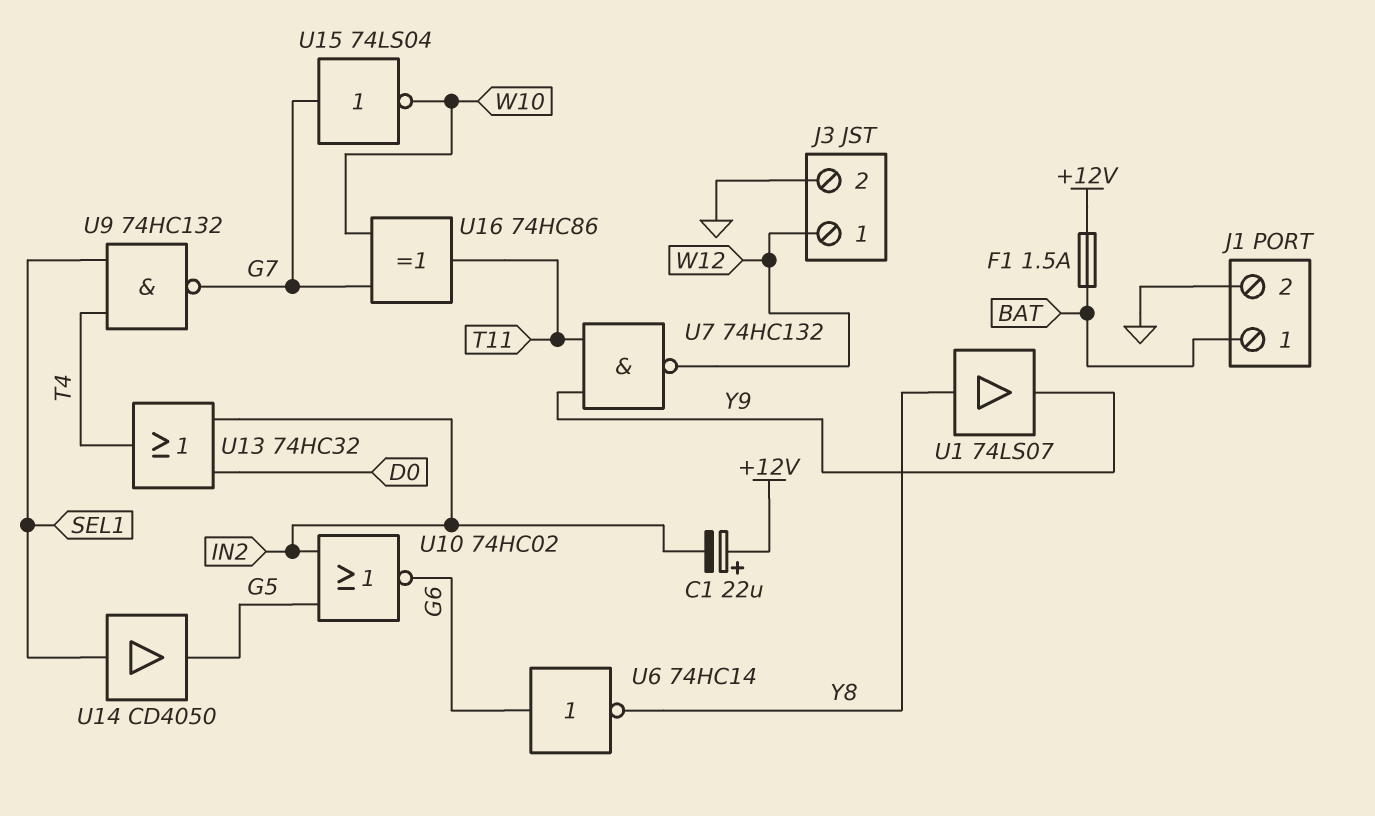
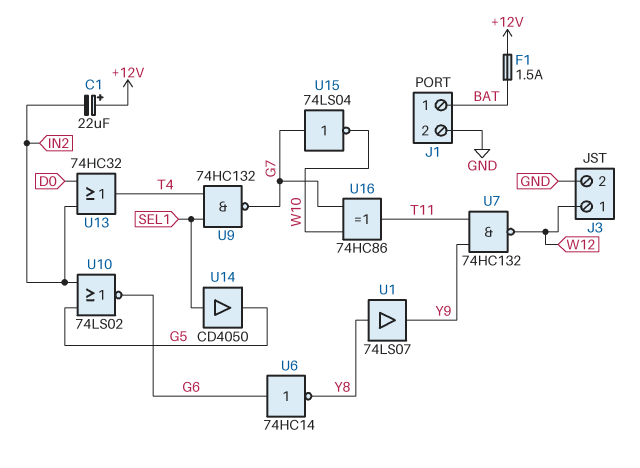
U10: NOR 74HC02 (in G5, in IN2, out G6) -> NOR 74LS02 (in G5, in IN2, out G6)

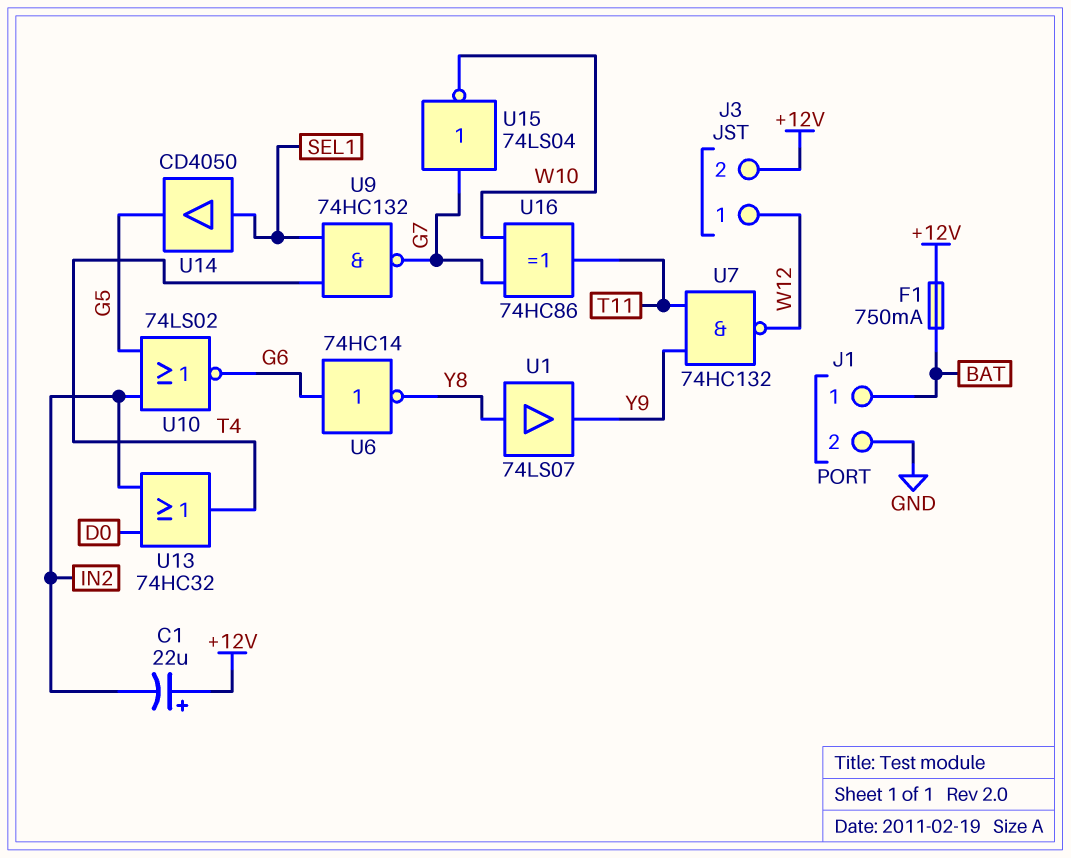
F1: 1.5A (+12V, BAT) -> 750mA (+12V, BAT)
J3 pin 2: GND -> +12V

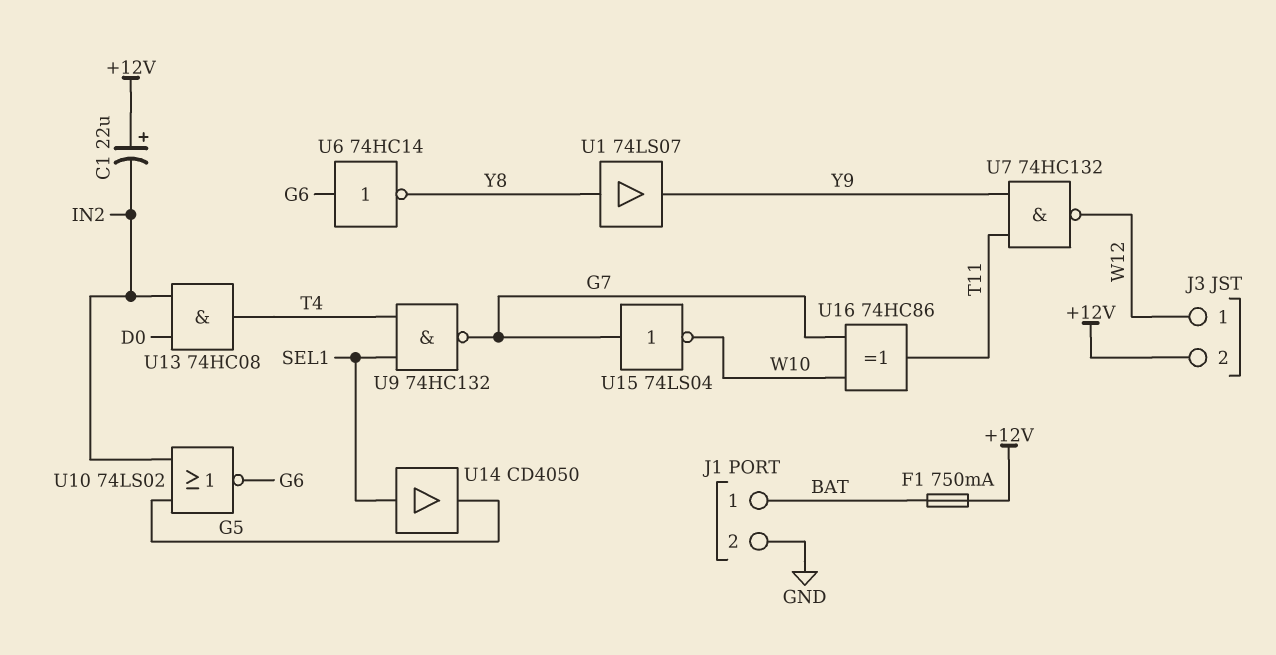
U13: OR 74HC32 (in D0, in IN2, out T4) -> AND 74HC08 (in D0, in IN2, out T4)

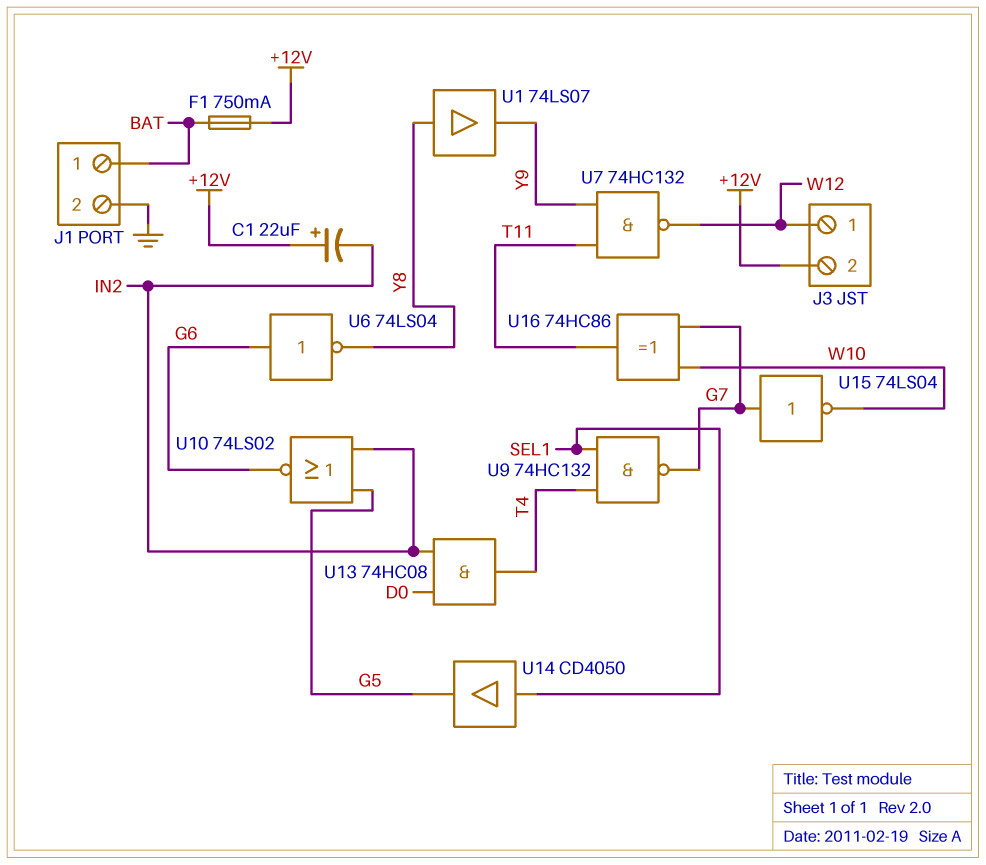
U6: NOT 74HC14 (in G6, out Y8) -> NOT 74LS04 (in G6, out Y8)

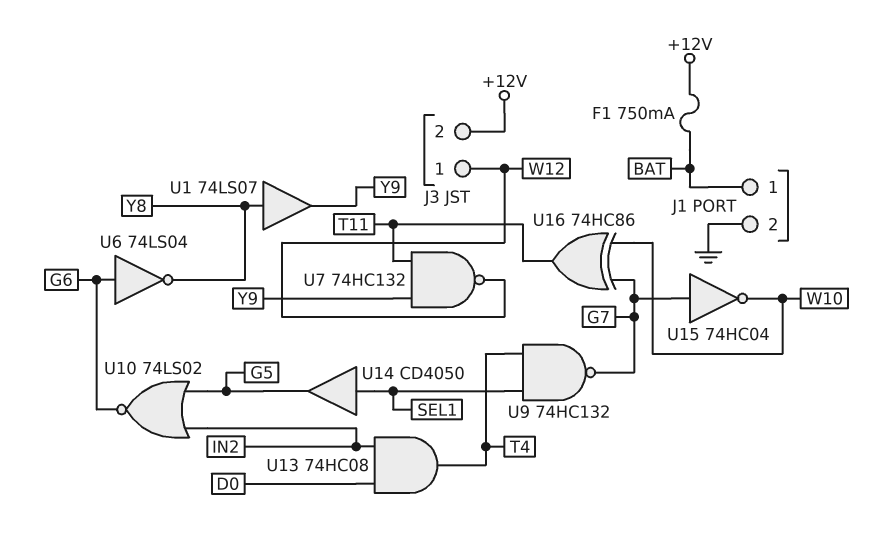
C1: 22uF (plus +12V, minus IN2) -> none
U15: NOT 74LS04 (in G7, out W10) -> NOT 74HC04 (in G7, out W10)

